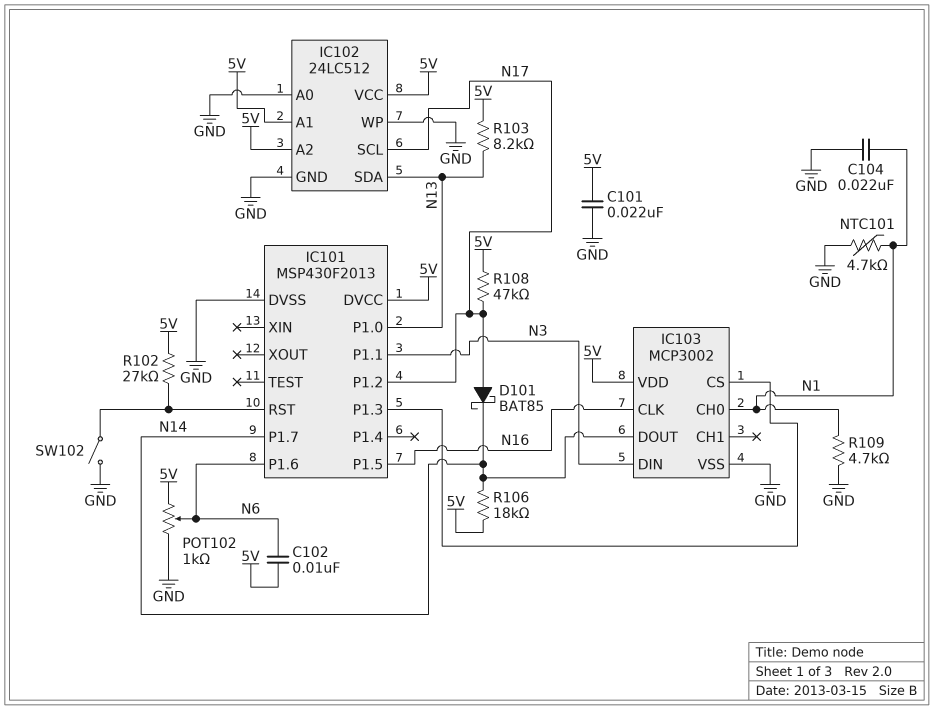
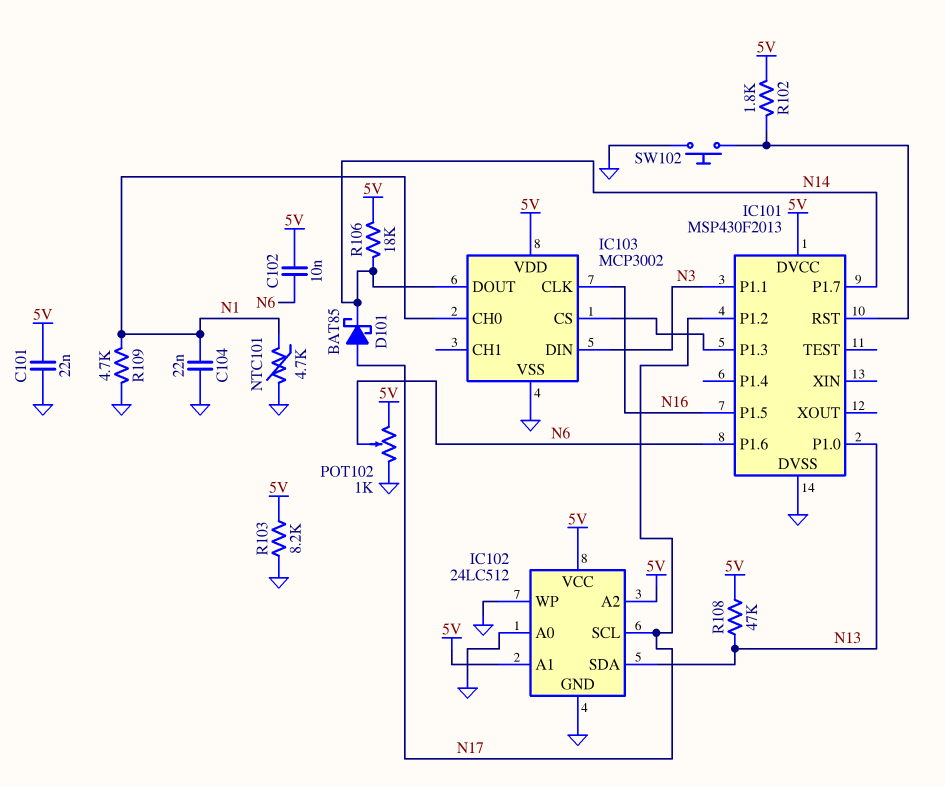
R102: 27k (5V, IC101/RST) -> 1.8k (5V, IC101/RST)
R103: 8.2k (5V, N13) -> 8.2k (5V, GND)
R108: 47k (5V, N17) -> 47k (5V, N13)
SW102: switch (GND, IC101/RST) -> button (GND, IC101/RST)

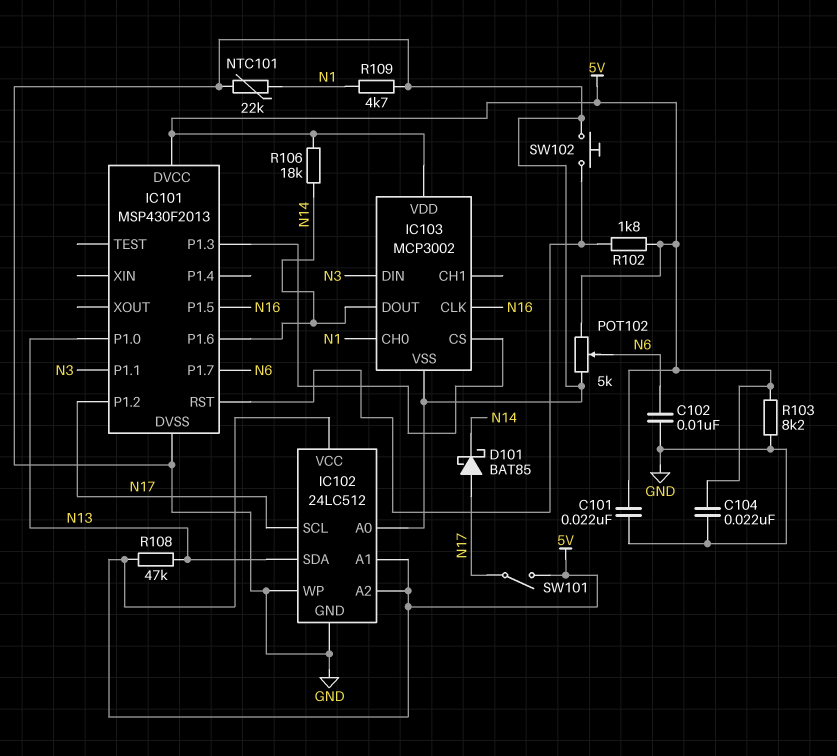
C102: 10nF (5V, N6) -> 10nF (GND, N6)
C104: 22nF (GND, N1) -> 22nF (5V, GND)
IC101 pin P1.6: N6 -> N14
IC101 pin P1.7: N14 -> N6
NTC101: 4.7k (GND, N1) -> 22k (GND, N1)
POT102: 1k (5V, GND, wiper N6) -> 5k (5V, GND, wiper N6)
SW101: none -> switch (5V, N17)

